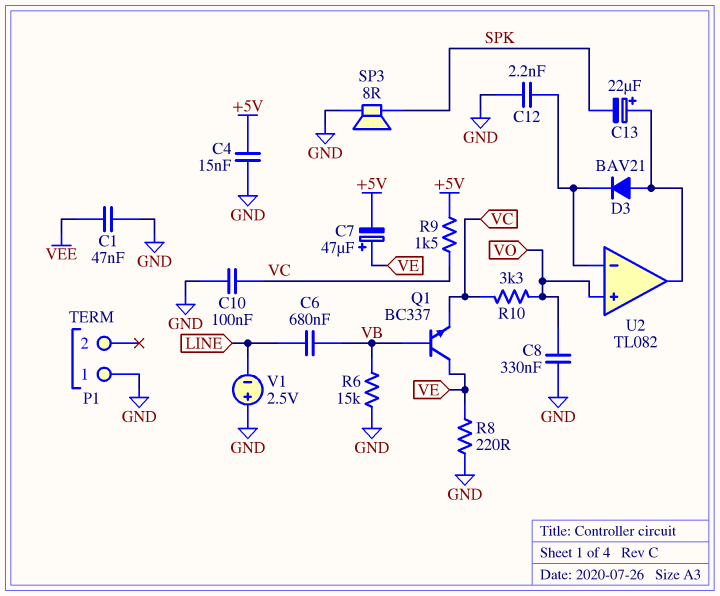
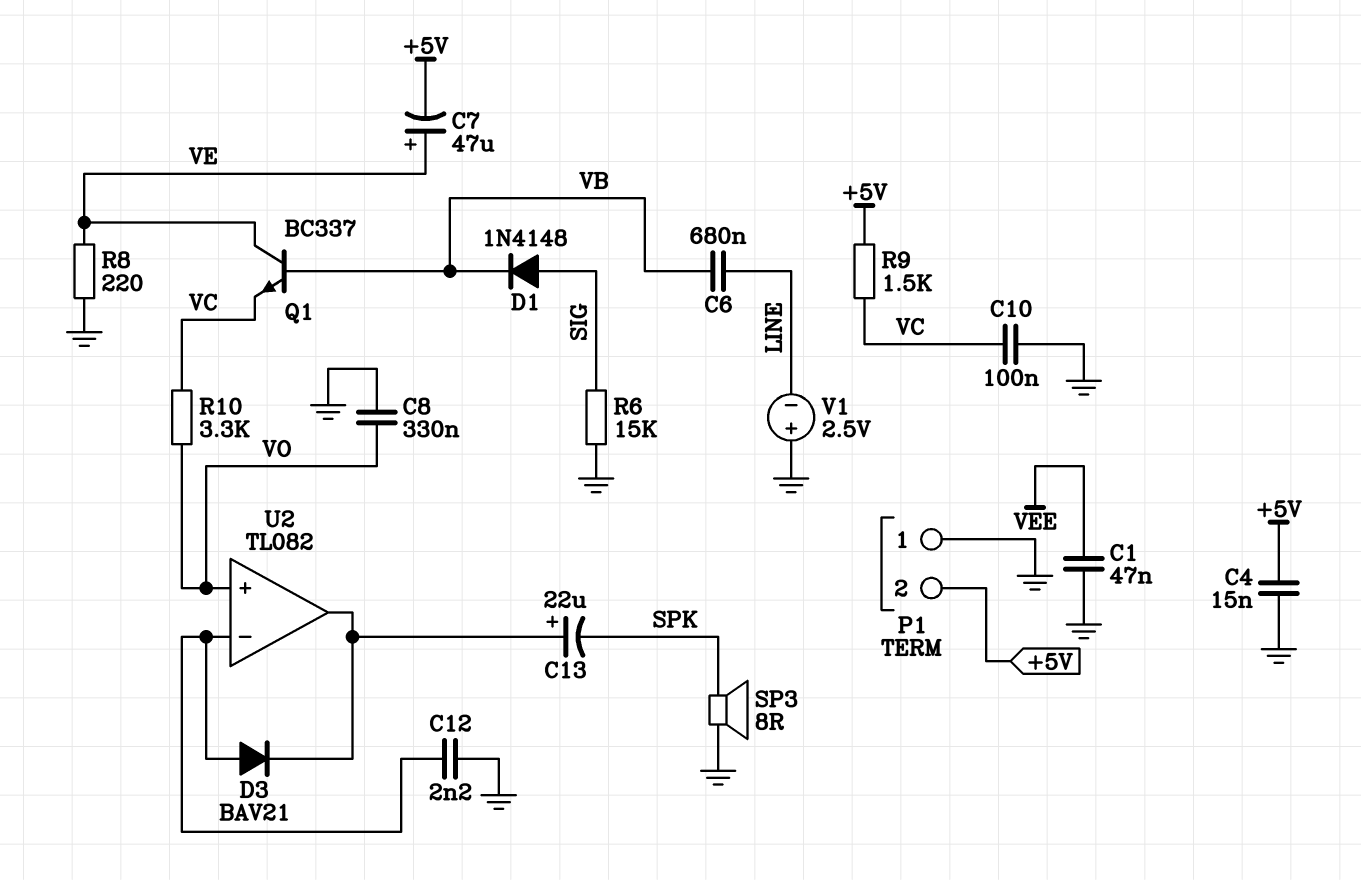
D1: none -> diode 1N4148 (A SIG, K VB)
D3: diode BAV21 (A U2/out, K U2/in-) -> diode BAV21 (A U2/in-, K U2/out)
P1 pin 2: none -> +5V
R6: 15k (GND, VB) -> 15k (GND, SIG)

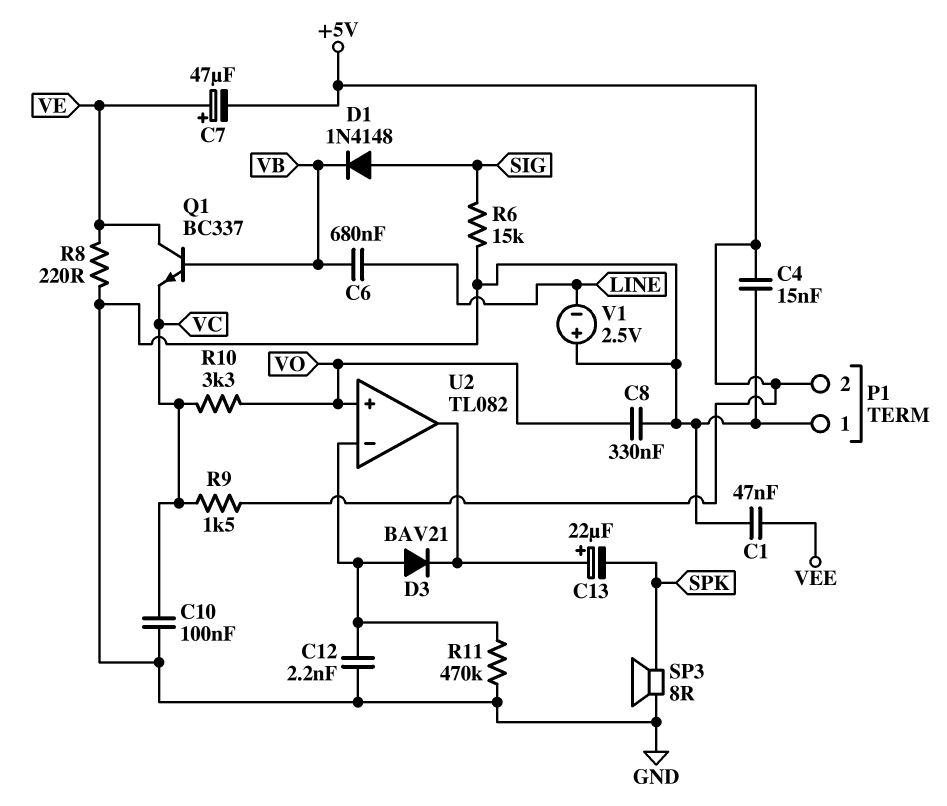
R11: none -> 470k (GND, U2/in-)

